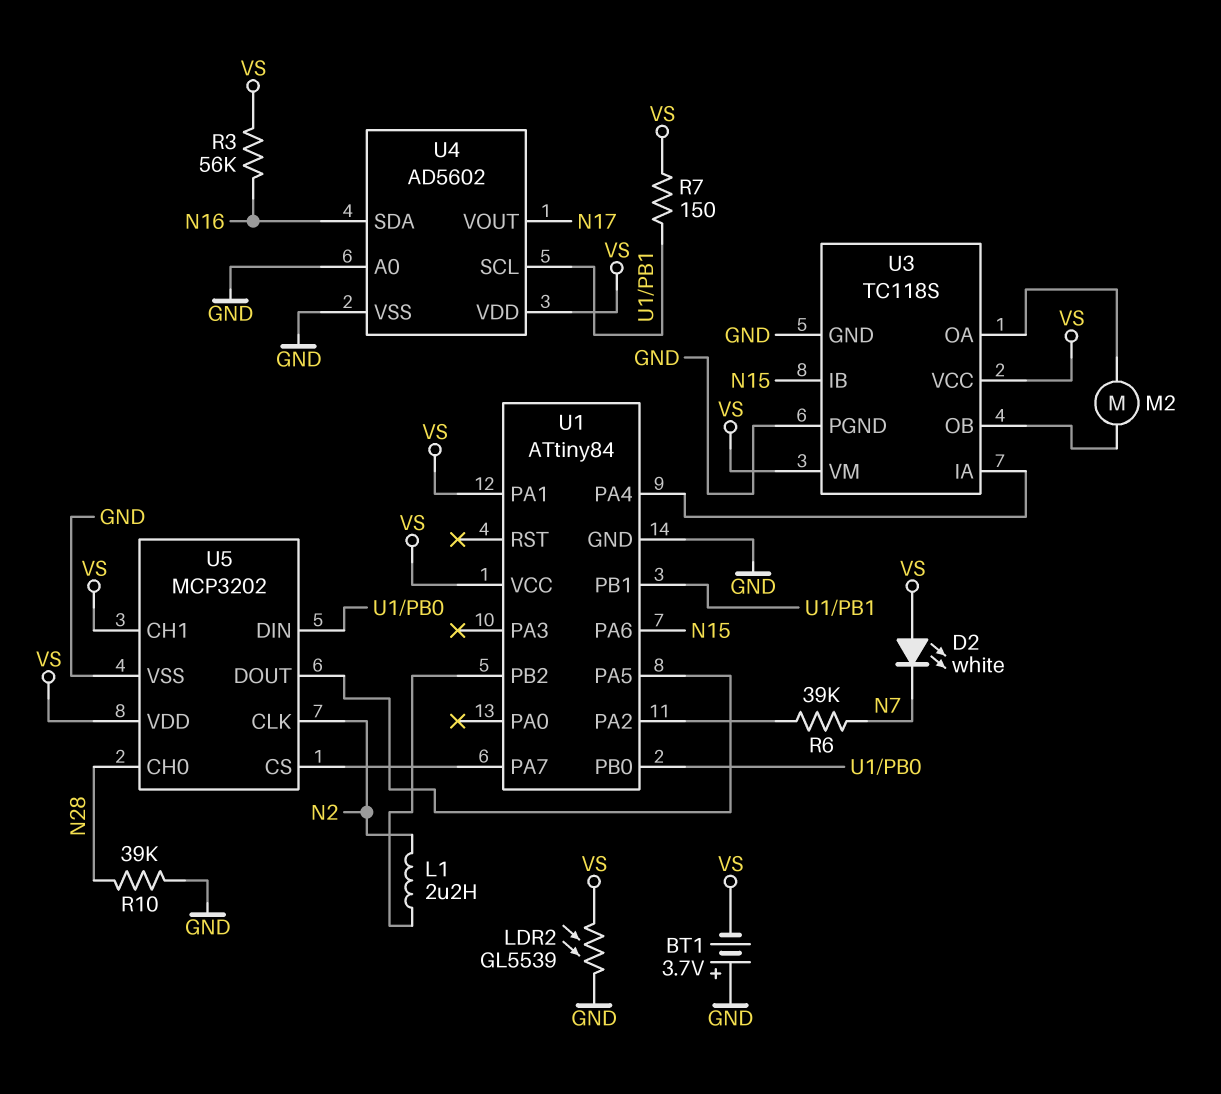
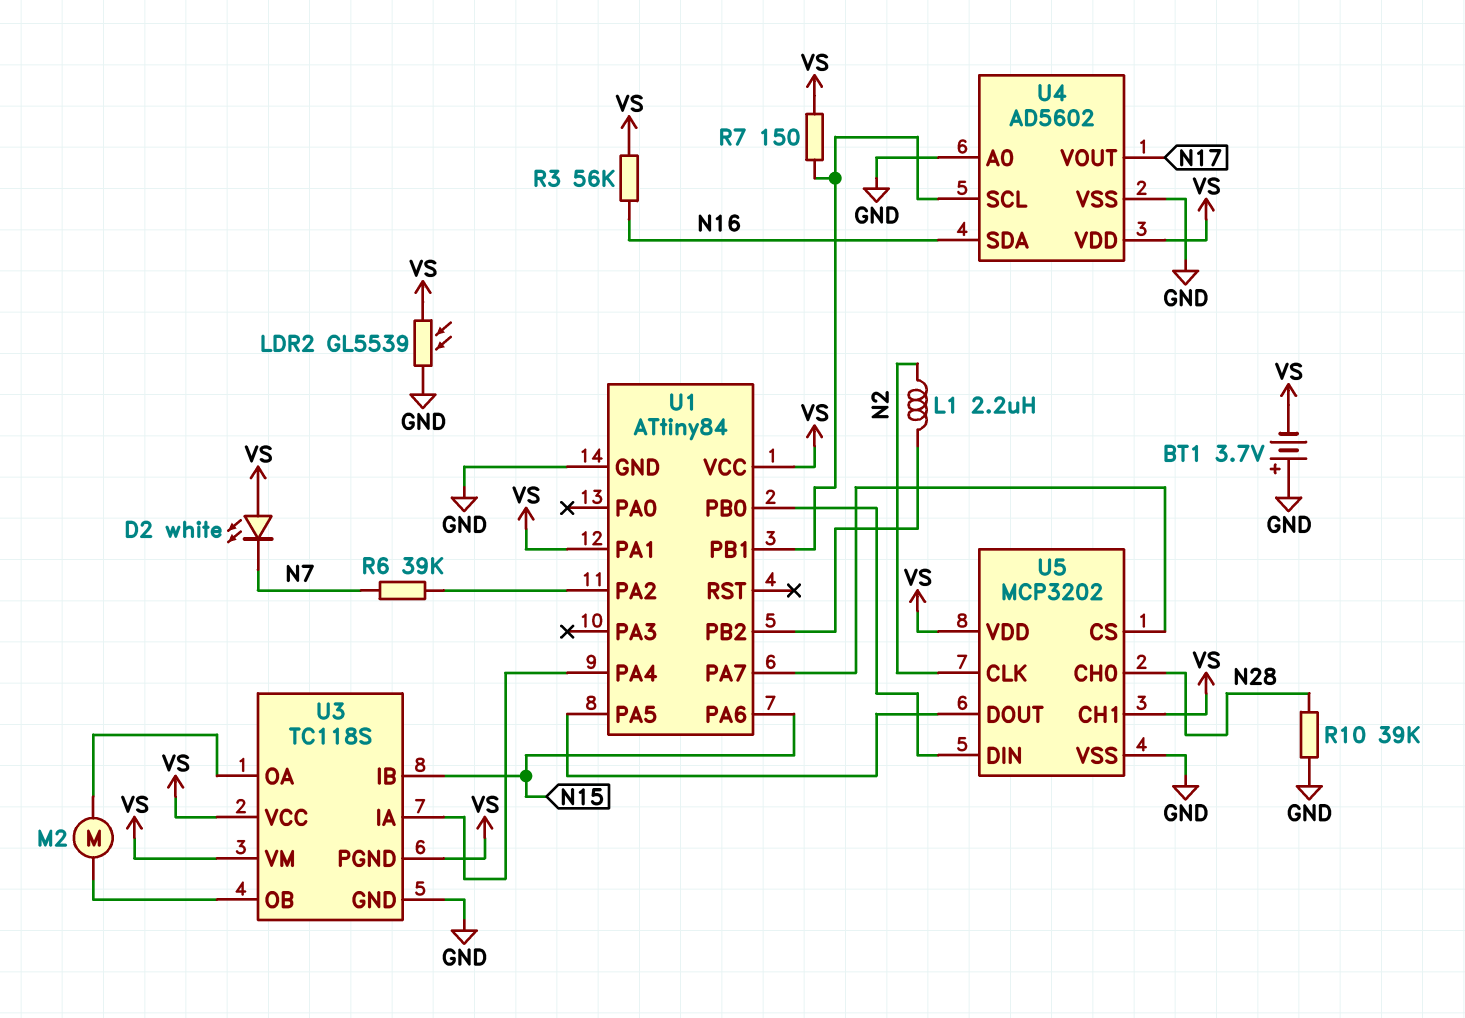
U3 pin PGND: GND -> VS

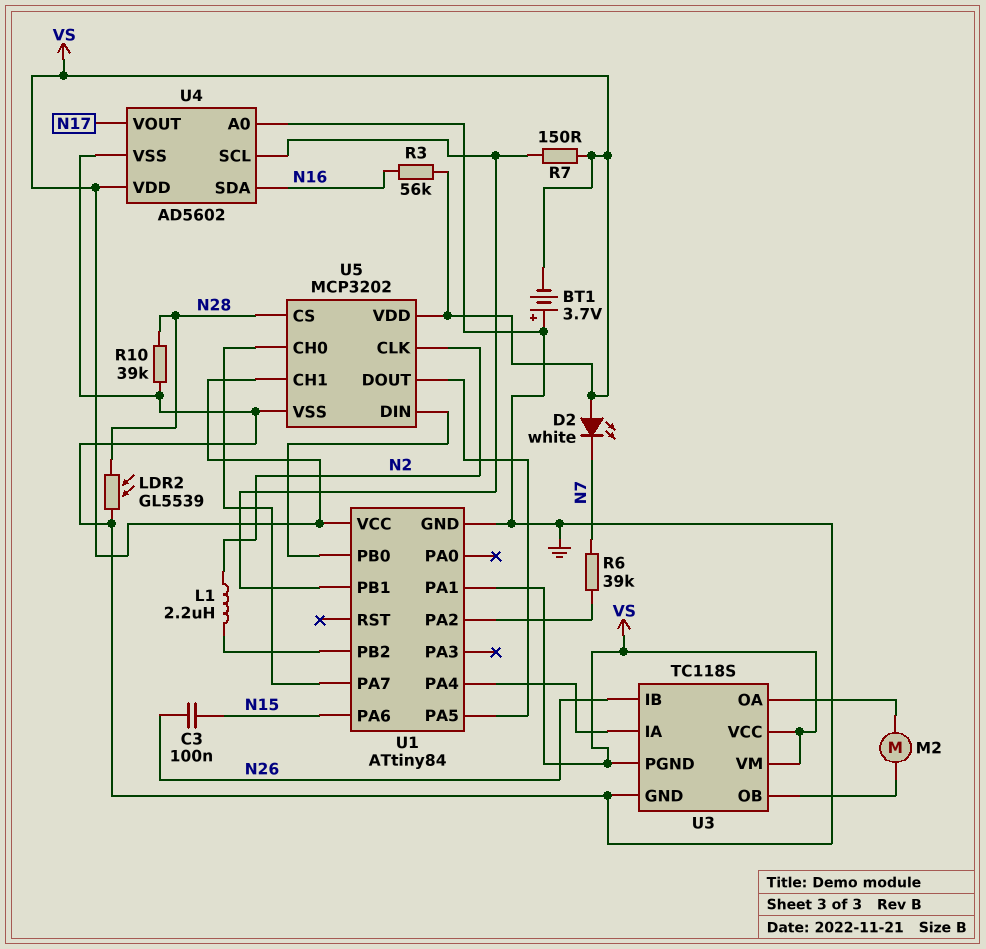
C3: none -> 100nF (N15, N26)
LDR2: GL5539 (GND, VS) -> GL5539 (GND, N28)
U3 pin IB: N15 -> N26
U5 pin CH0: N28 -> U1/PA7
U5 pin CS: U1/PA7 -> N28

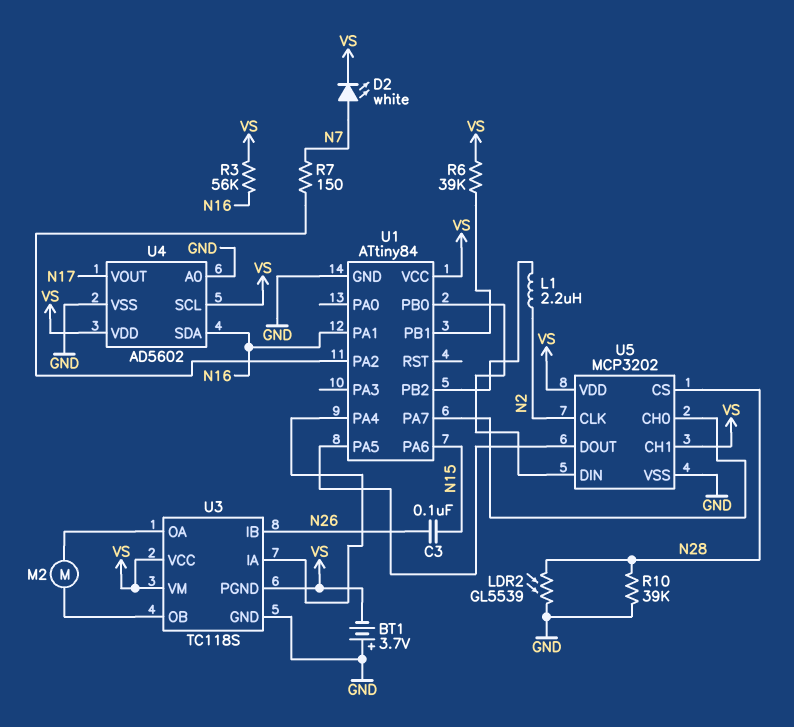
D2: LED white (A VS, K N7) -> LED white (A N7, K VS)
R6: 39k (N7, U1/PA2) -> 39k (U1/PB1, VS)
R7: 150 (U1/PB1, VS) -> 150 (N7, U1/PA2)
U1 pin PA1: VS -> N16
U4 pin SCL: U1/PB1 -> VS

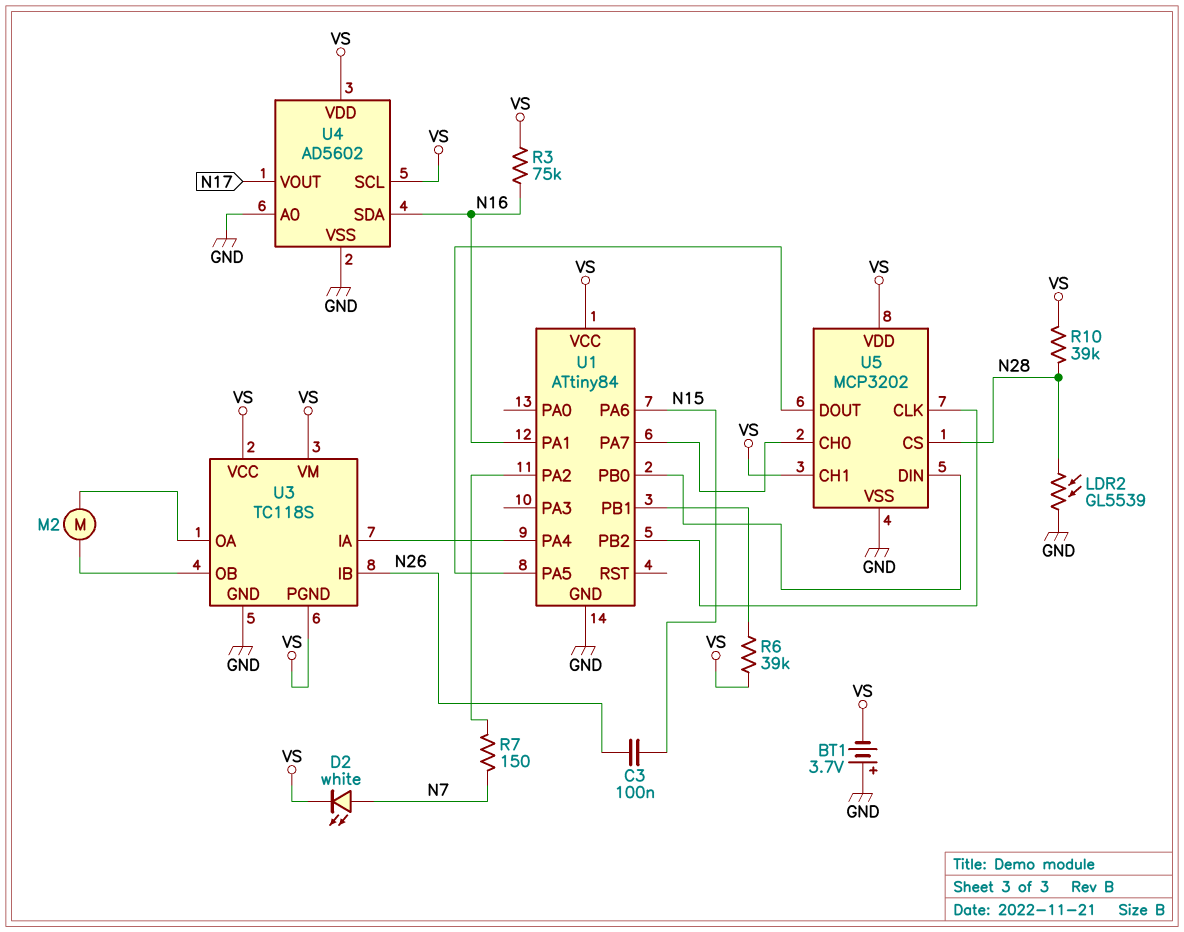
L1: 2.2uH (N2, U1/PB2) -> none
R3: 56k (N16, VS) -> 75k (N16, VS)
R10: 39k (GND, N28) -> 39k (N28, VS)
U5 pin CLK: N2 -> U1/PB2

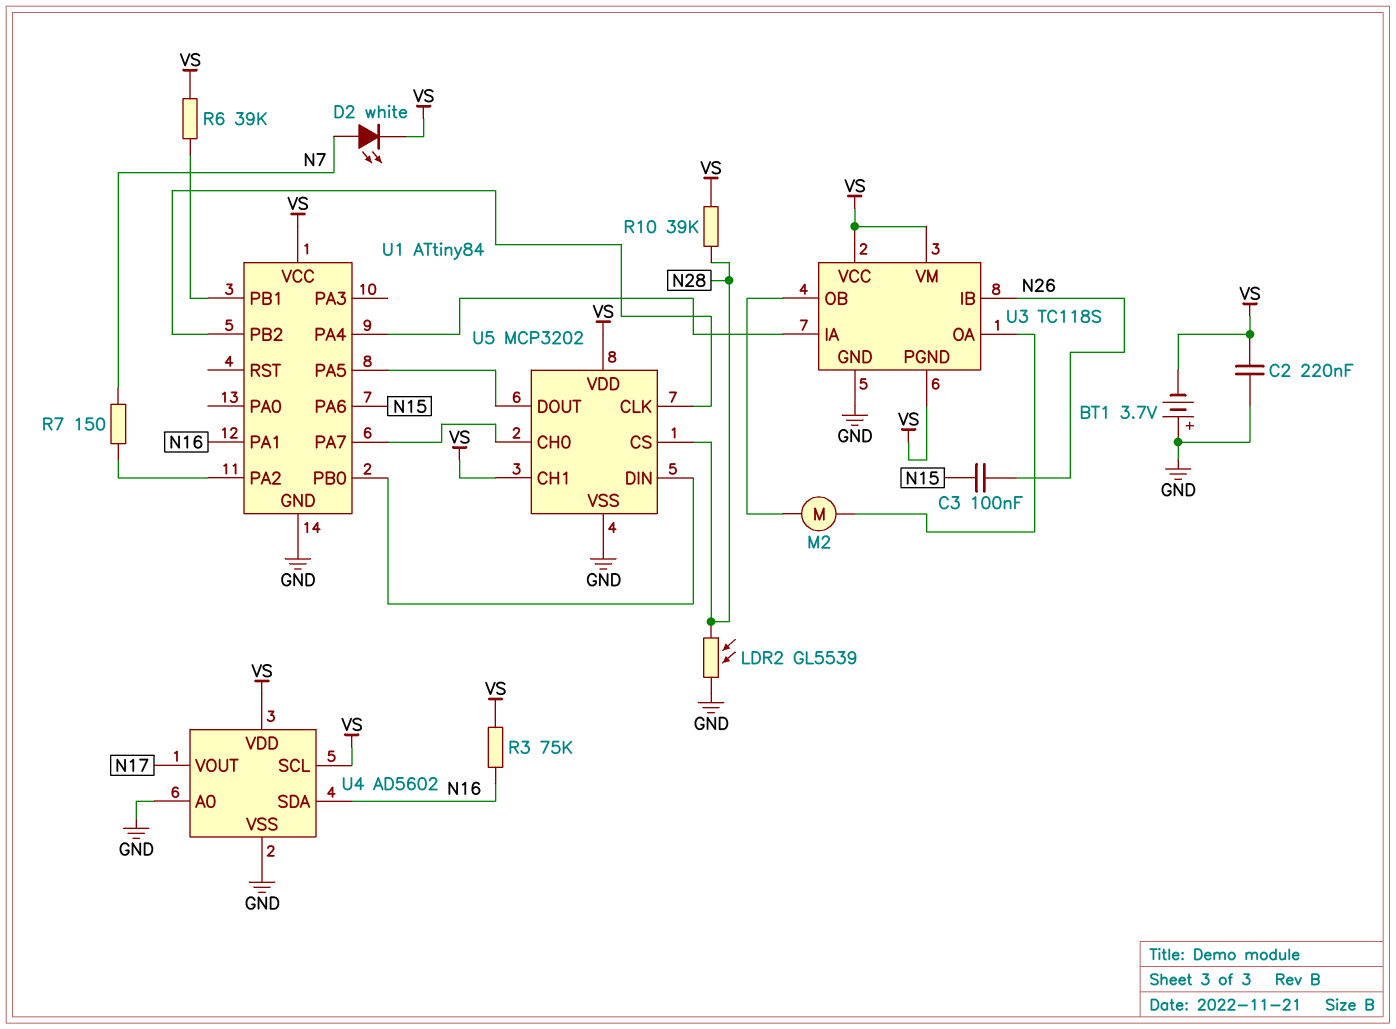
C2: none -> 220nF (GND, VS)

